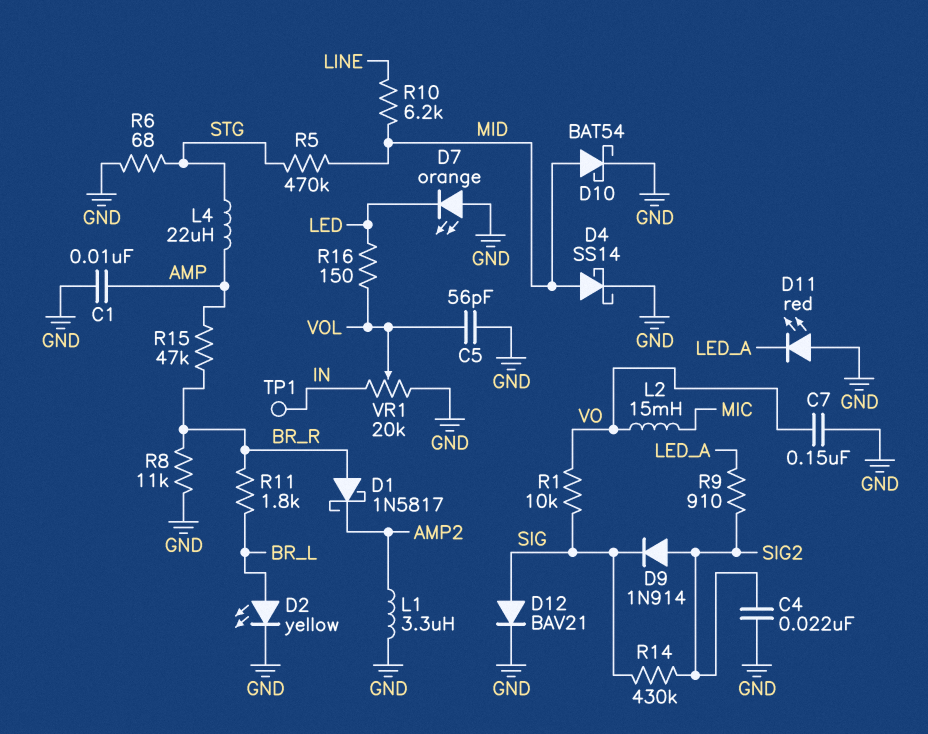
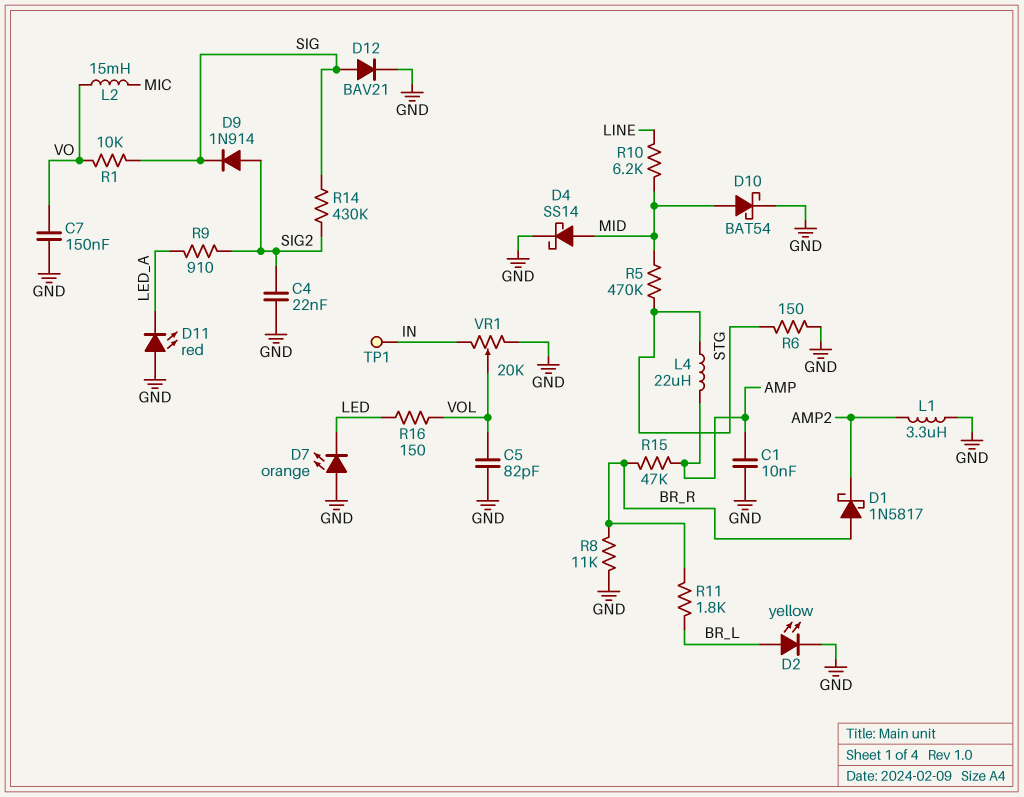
C5: 56pF (GND, VOL) -> 82pF (GND, VOL)
R6: 68 (GND, STG) -> 150 (GND, STG)

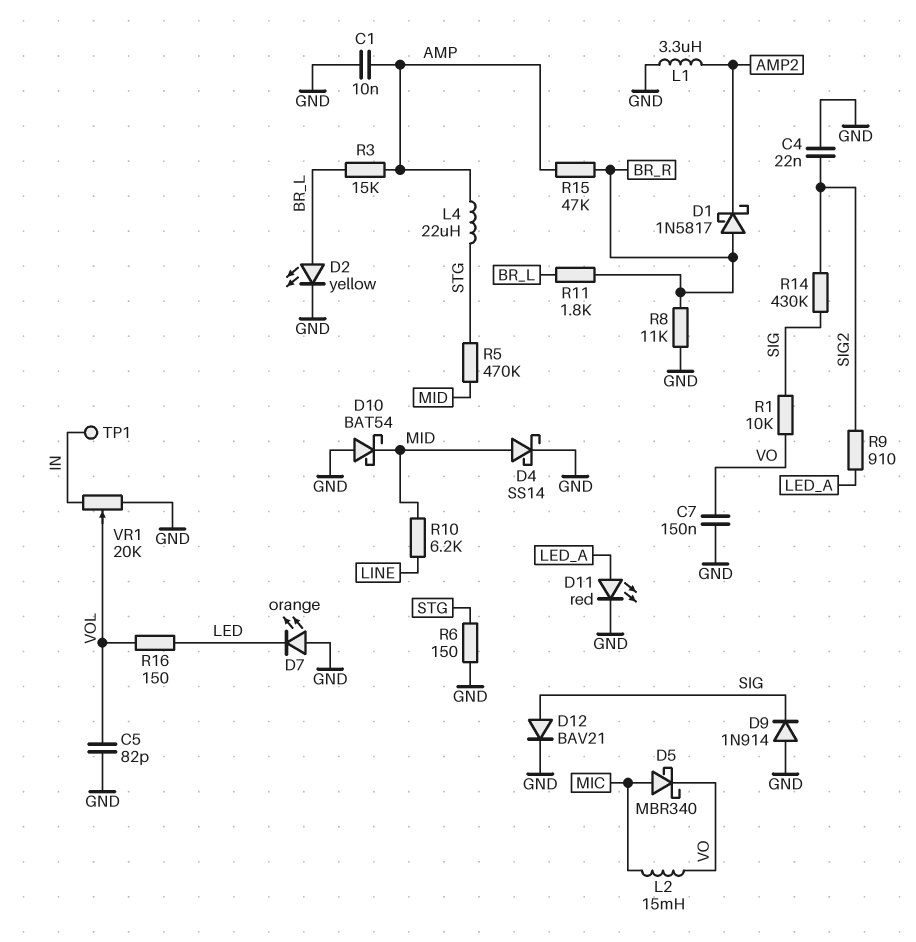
D5: none -> schottky MBR340 (A MIC, K VO)
D9: diode 1N914 (A SIG2, K SIG) -> diode 1N914 (A GND, K SIG)
D10: schottky BAT54 (A MID, K GND) -> schottky BAT54 (A GND, K MID)
D11: LED red (A GND, K LED_A) -> LED red (A LED_A, K GND)
R3: none -> 15k (AMP, BR_L)

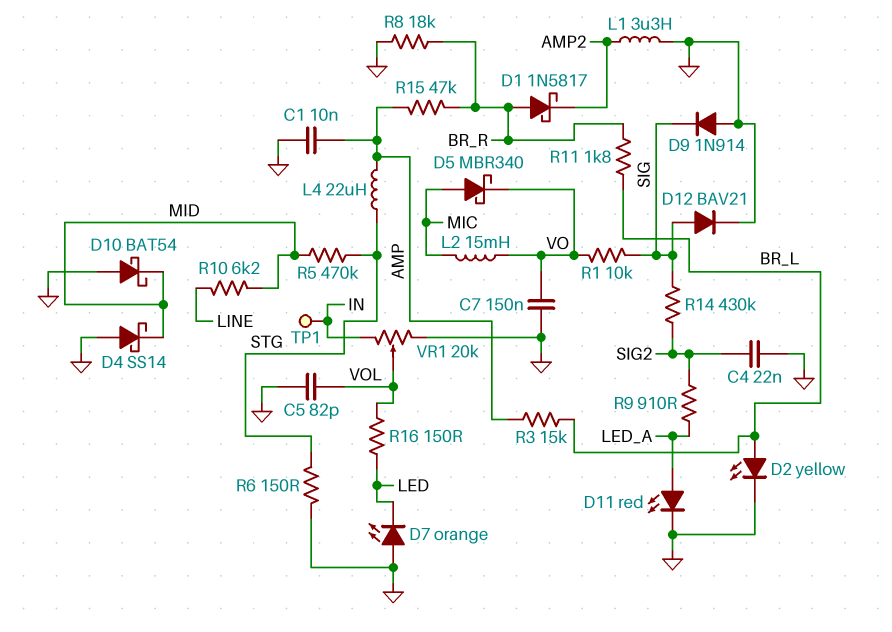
D4: schottky SS14 (A MID, K GND) -> schottky SS14 (A GND, K MID)
R8: 11k (BR_R, GND) -> 18k (BR_R, GND)

